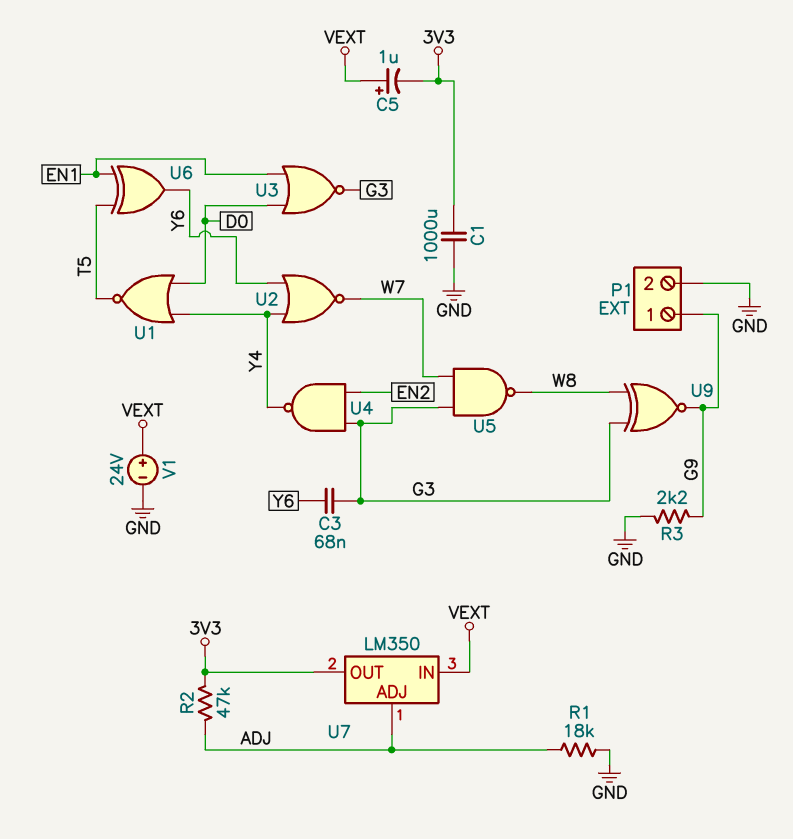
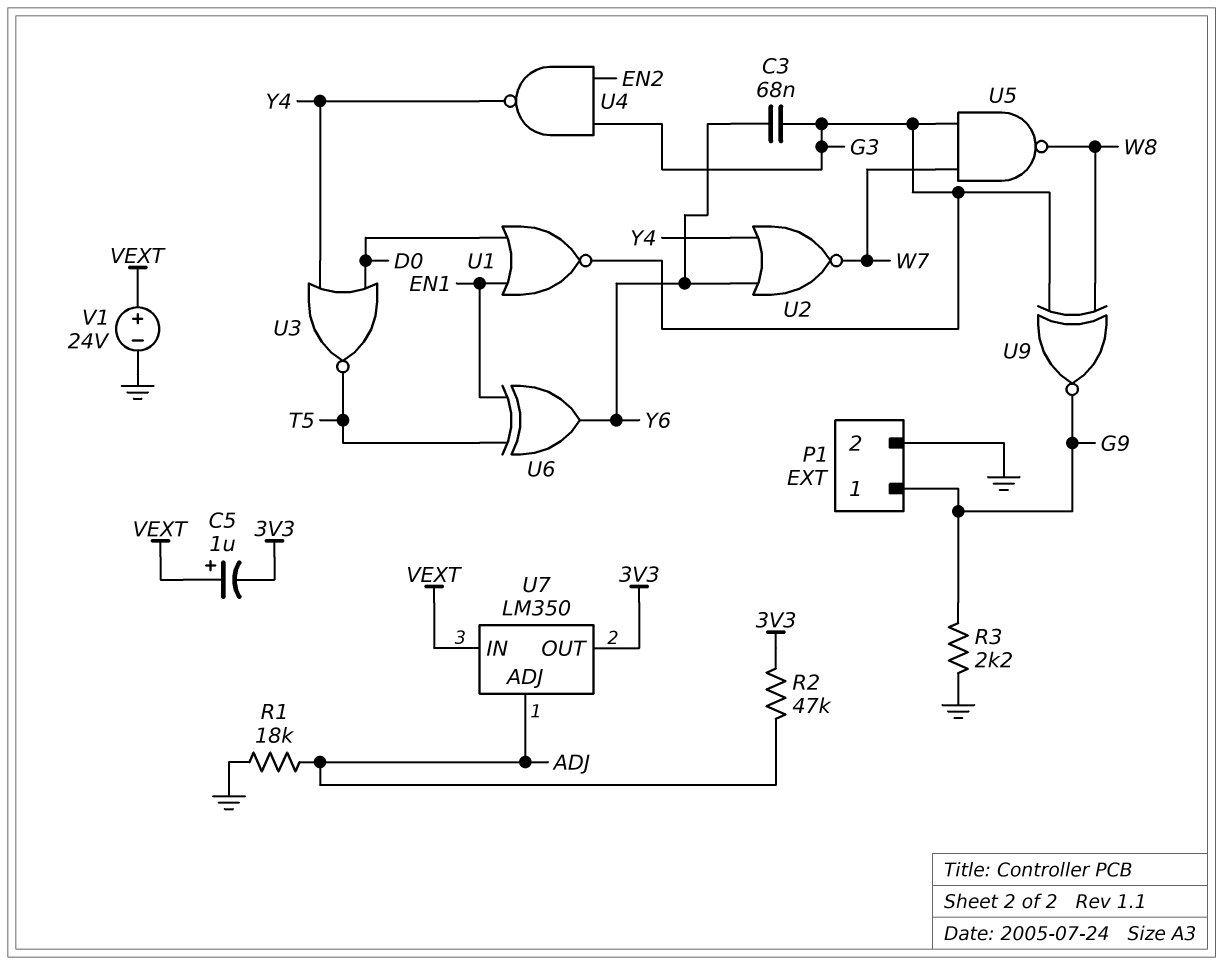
C1: 1000uF (3V3, GND) -> none
U1: NOR (in D0, in Y4, out T5) -> NOR (in D0, in EN1, out G3)
U3: NOR (in D0, in EN1, out G3) -> NOR (in D0, in Y4, out T5)

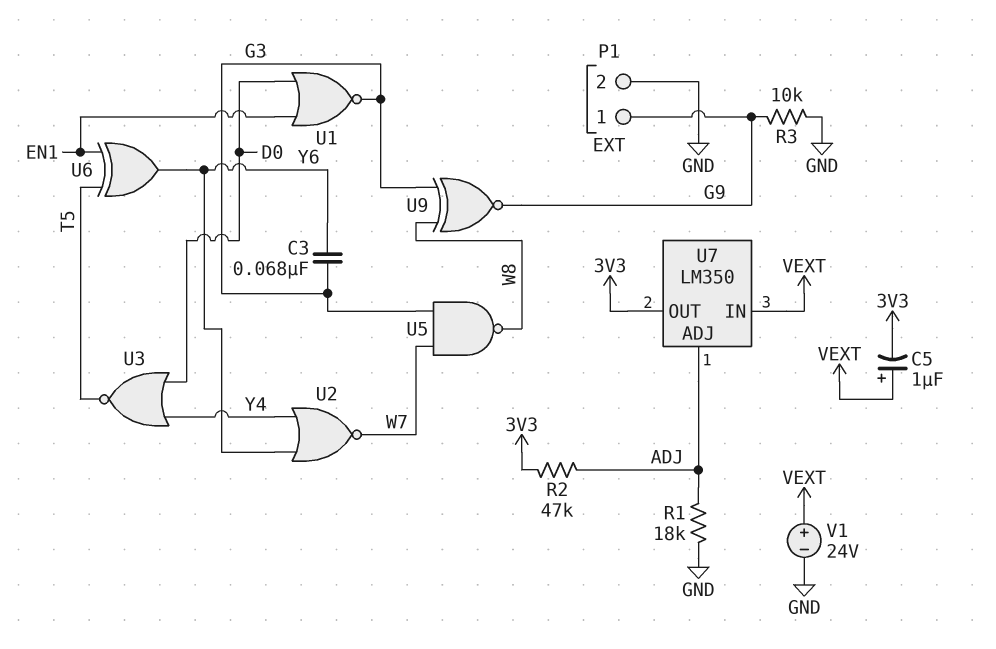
R3: 2.2k (G9, GND) -> 10k (G9, GND)
U4: NAND (in EN2, in G3, out Y4) -> none

